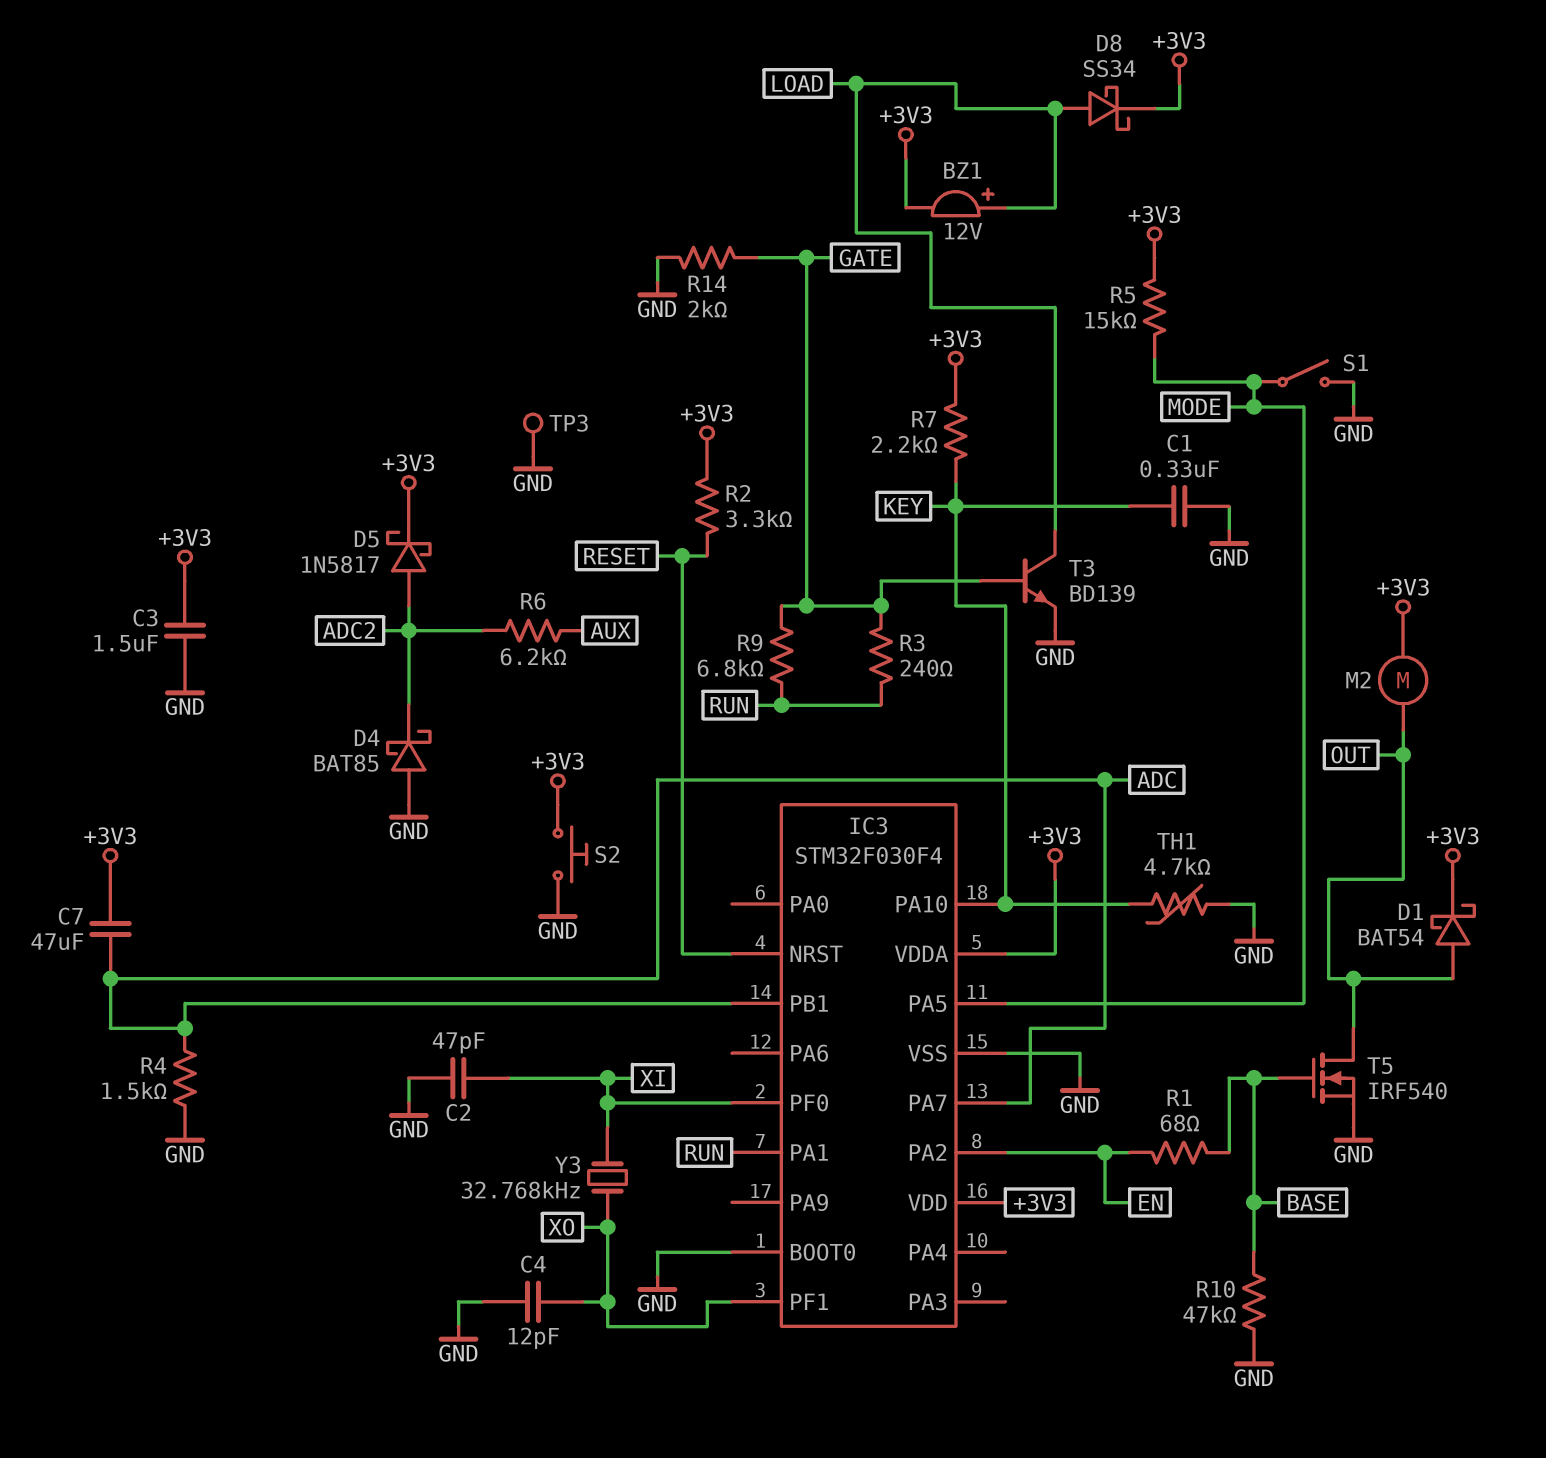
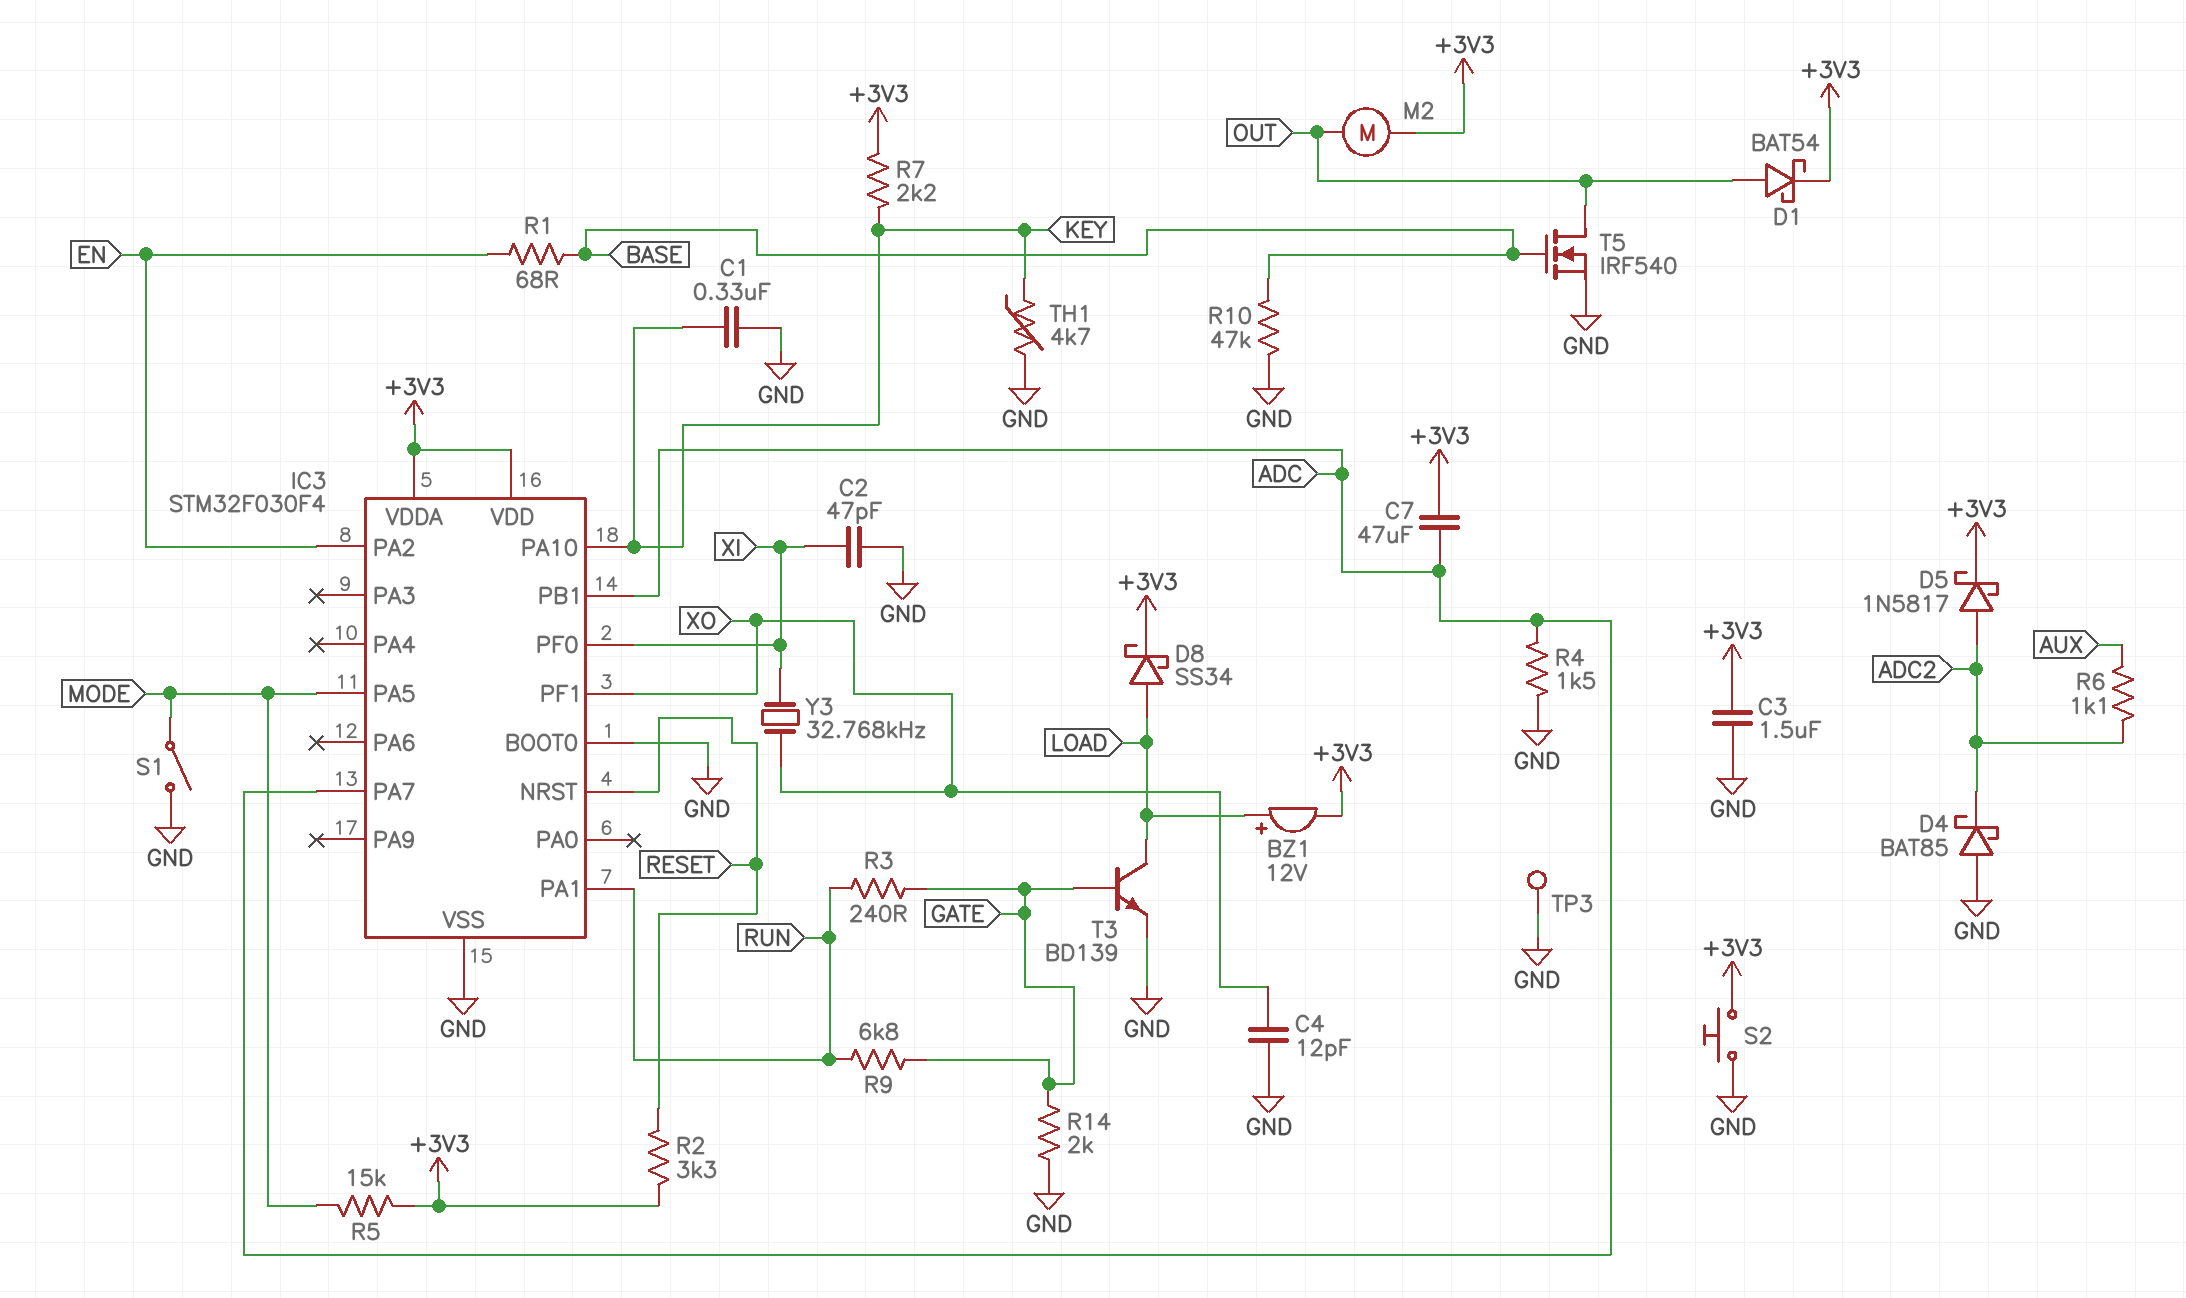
R6: 6.2k (ADC2, AUX) -> 1.1k (ADC2, AUX)

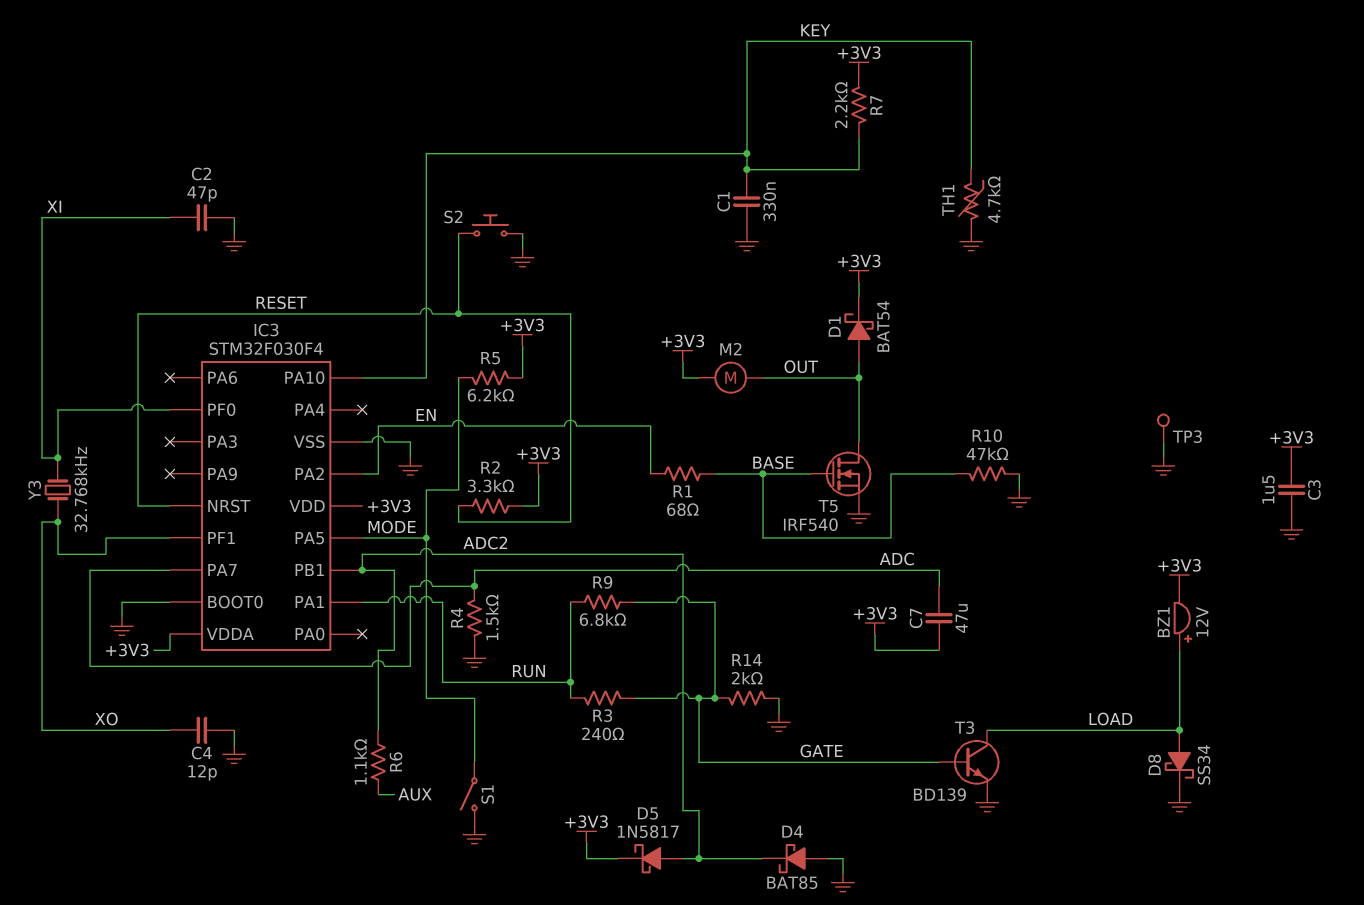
D8: schottky SS34 (A LOAD, K +3V3) -> schottky SS34 (A LOAD, K GND)
IC3 pin PB1: ADC -> ADC2
R5: 15k (+3V3, MODE) -> 6.2k (+3V3, MODE)
S2: button (+3V3, GND) -> button (GND, RESET)

